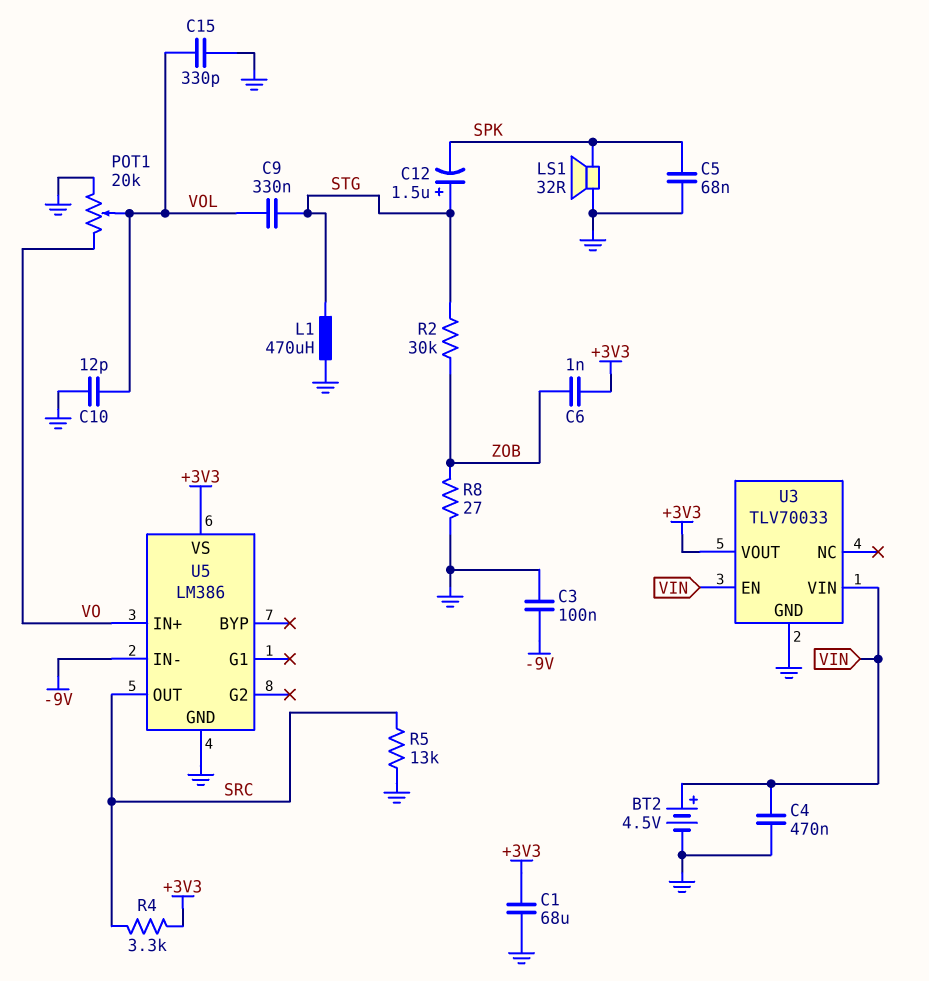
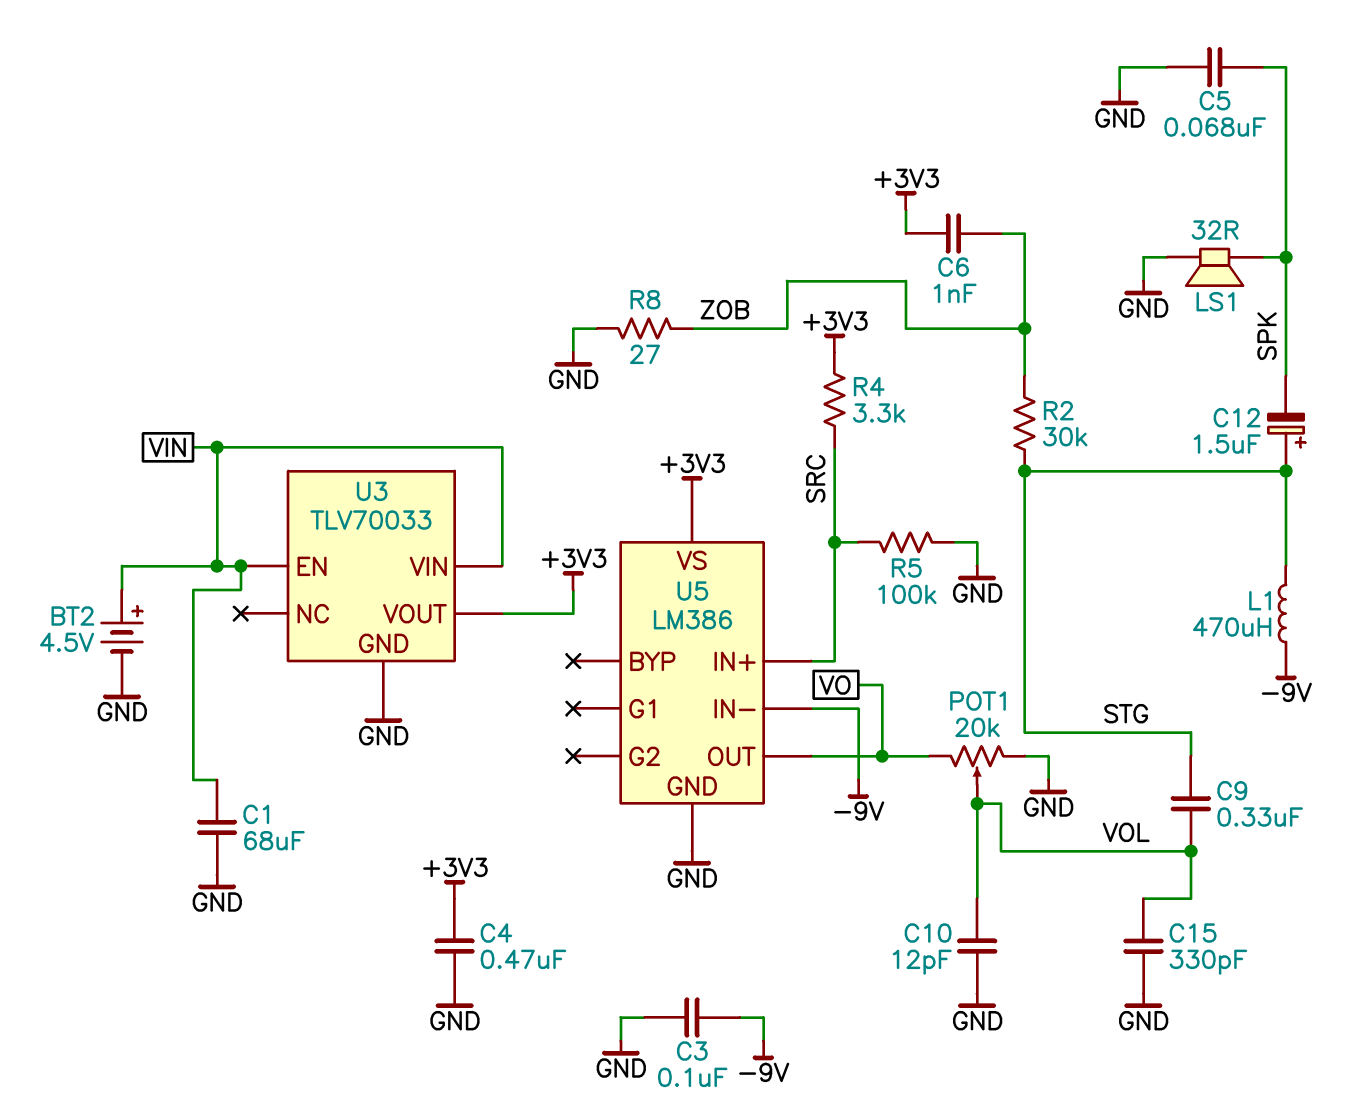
C1: 68uF (+3V3, GND) -> 68uF (GND, VIN)
C4: 470nF (GND, VIN) -> 470nF (+3V3, GND)
L1: 470uH (GND, STG) -> 470uH (-9V, STG)
R5: 13k (GND, SRC) -> 100k (GND, SRC)
U5 pin IN+: VO -> SRC
U5 pin OUT: SRC -> VO

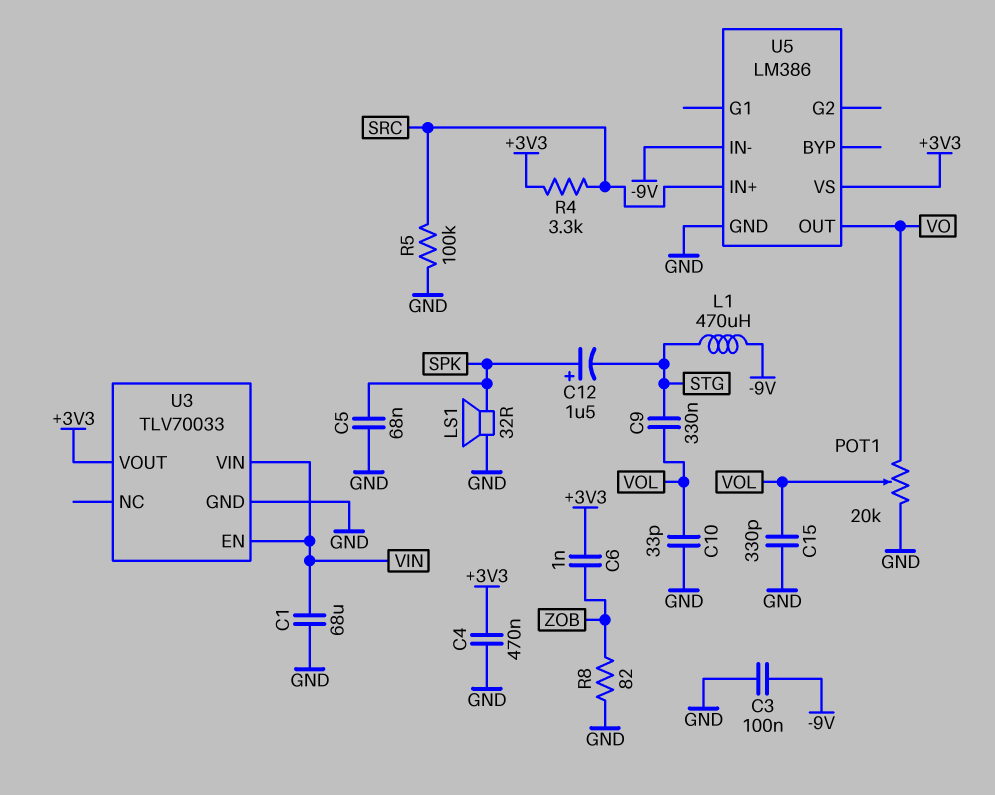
BT2: 4.5V (plus VIN, minus GND) -> none
C10: 12pF (GND, VOL) -> 33pF (GND, VOL)
C12: 1.5uF (plus STG, minus SPK) -> 1.5uF (plus SPK, minus STG)
R2: 30k (STG, ZOB) -> none
R8: 27 (GND, ZOB) -> 82 (GND, ZOB)

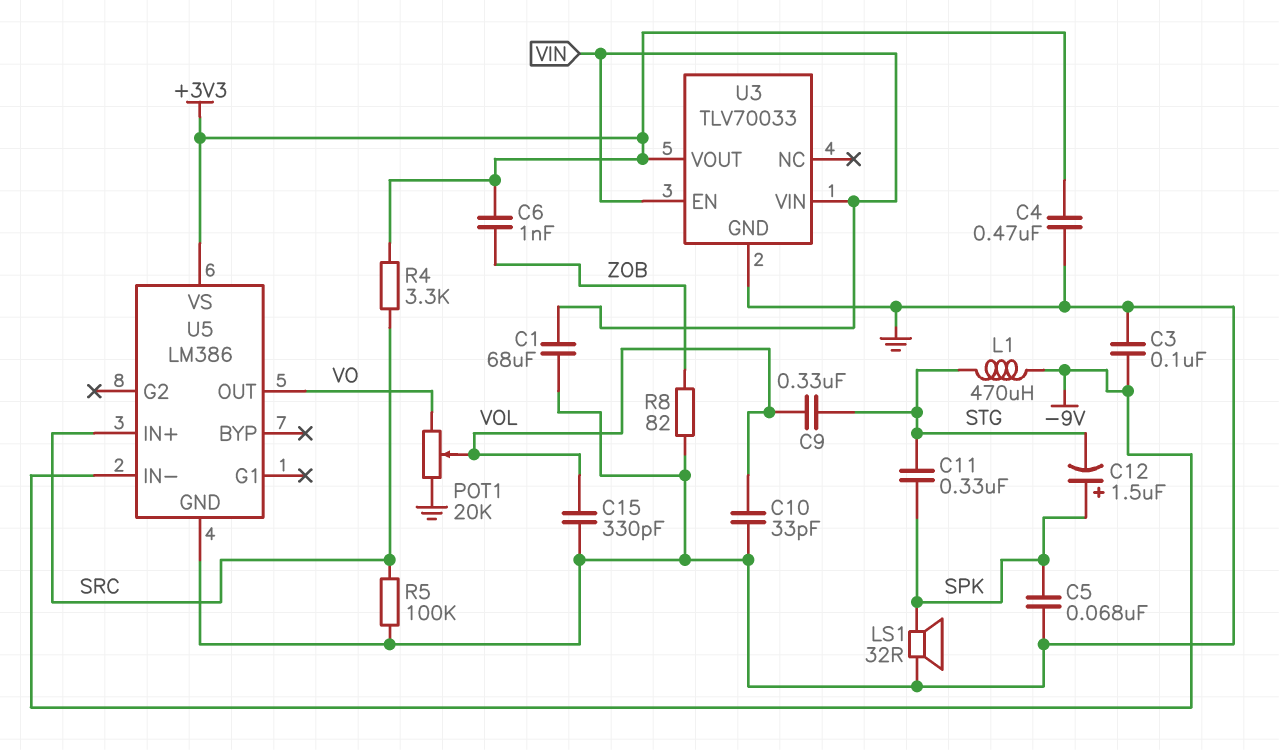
C11: none -> 330nF (SPK, STG)

